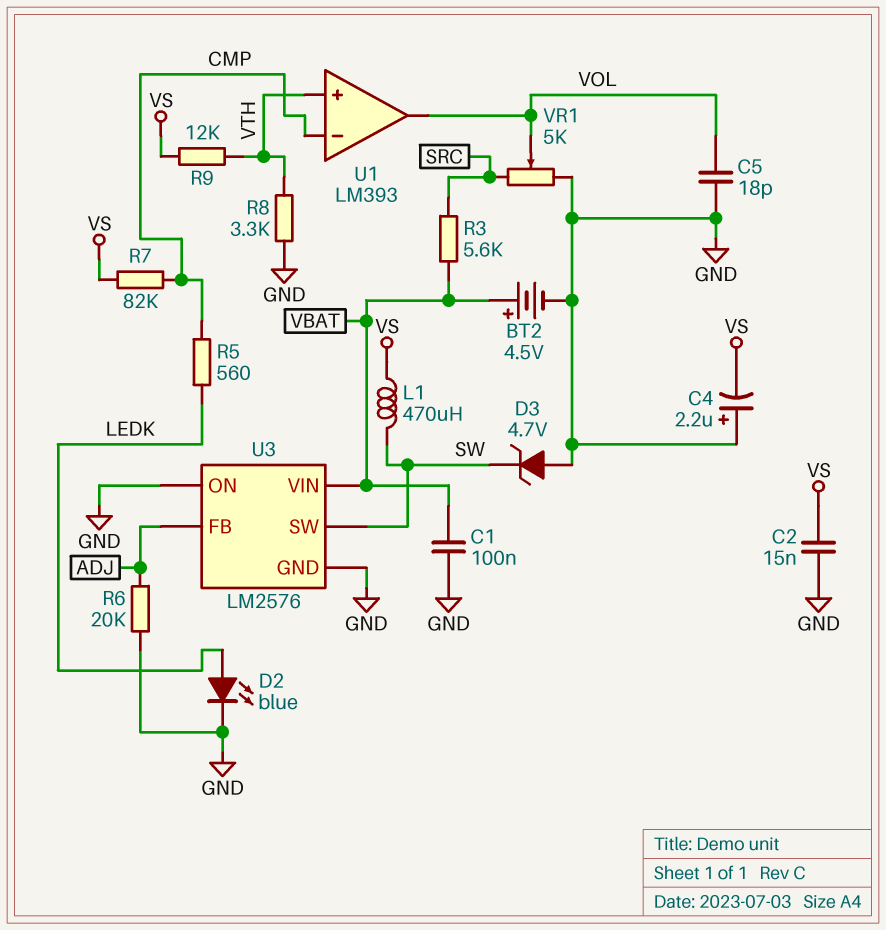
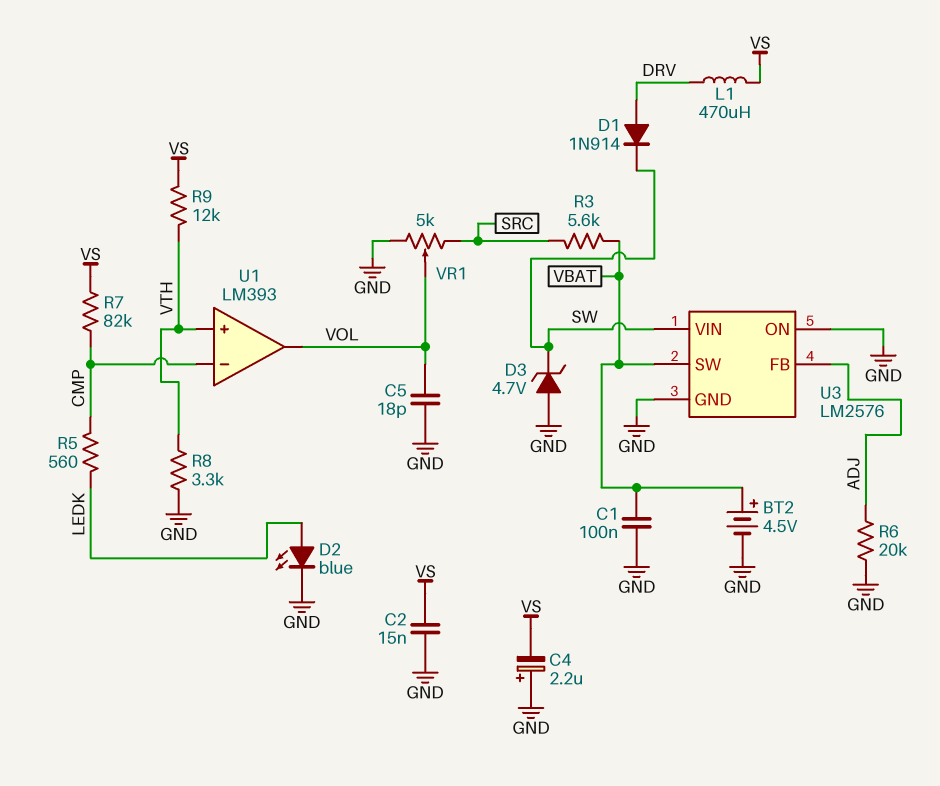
D1: none -> diode 1N914 (A DRV, K SW)
L1: 470uH (SW, VS) -> 470uH (DRV, VS)
U3 pin SW: SW -> VBAT
U3 pin VIN: VBAT -> SW

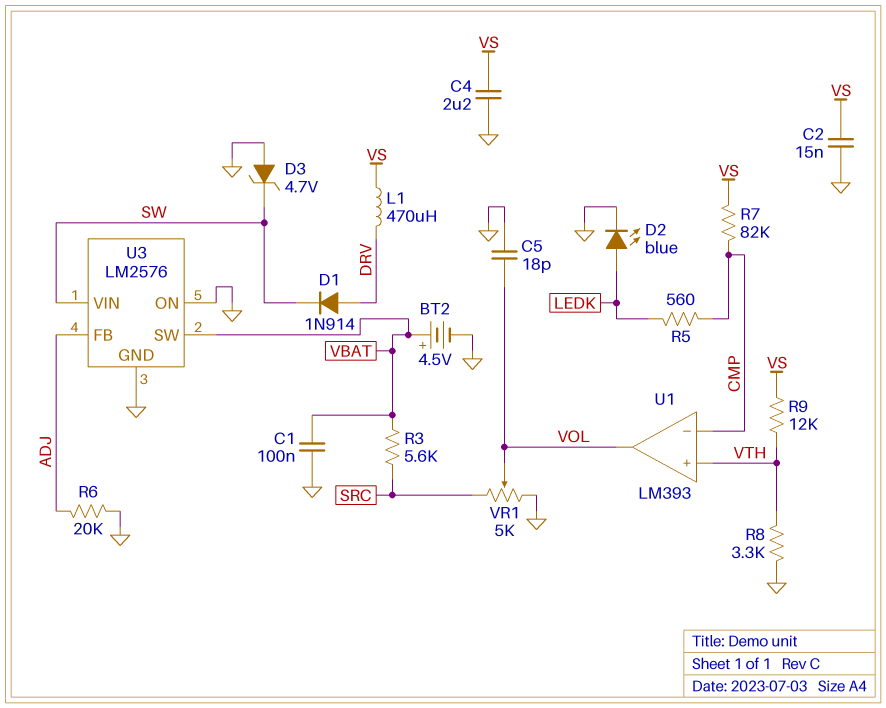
C4: 2.2uF (plus GND, minus VS) -> 2.2uF (GND, VS)

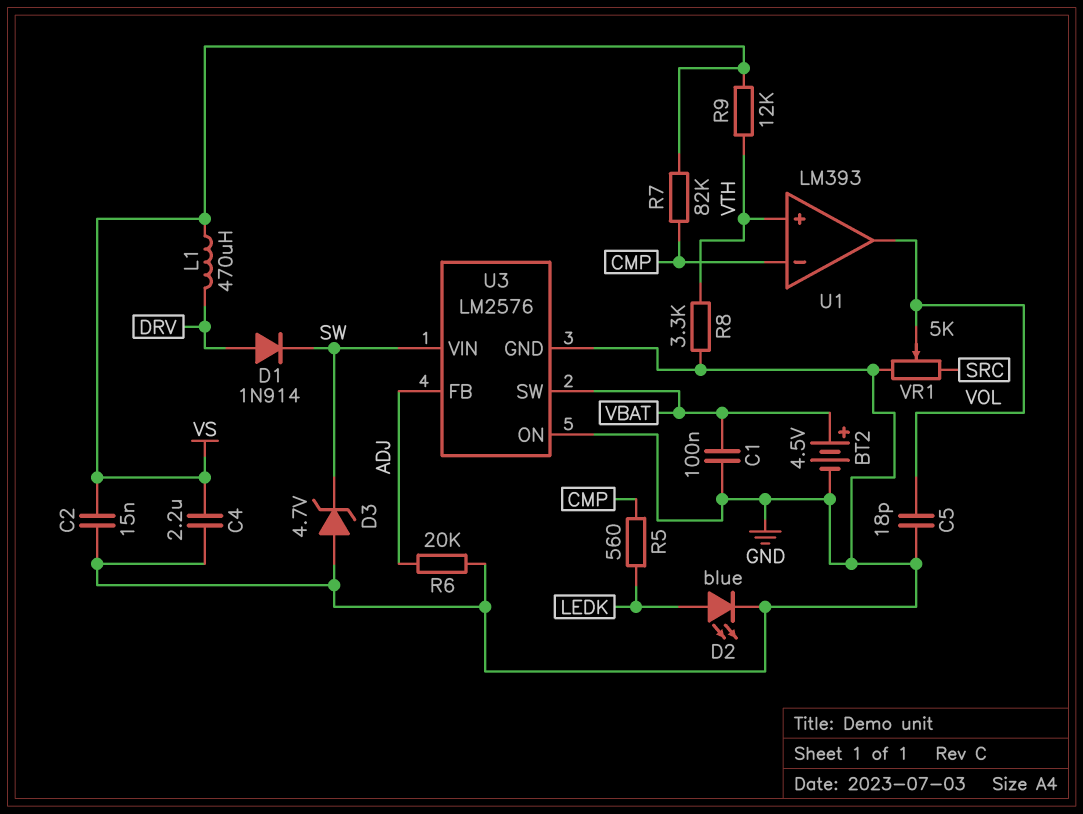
R3: 5.6k (SRC, VBAT) -> none

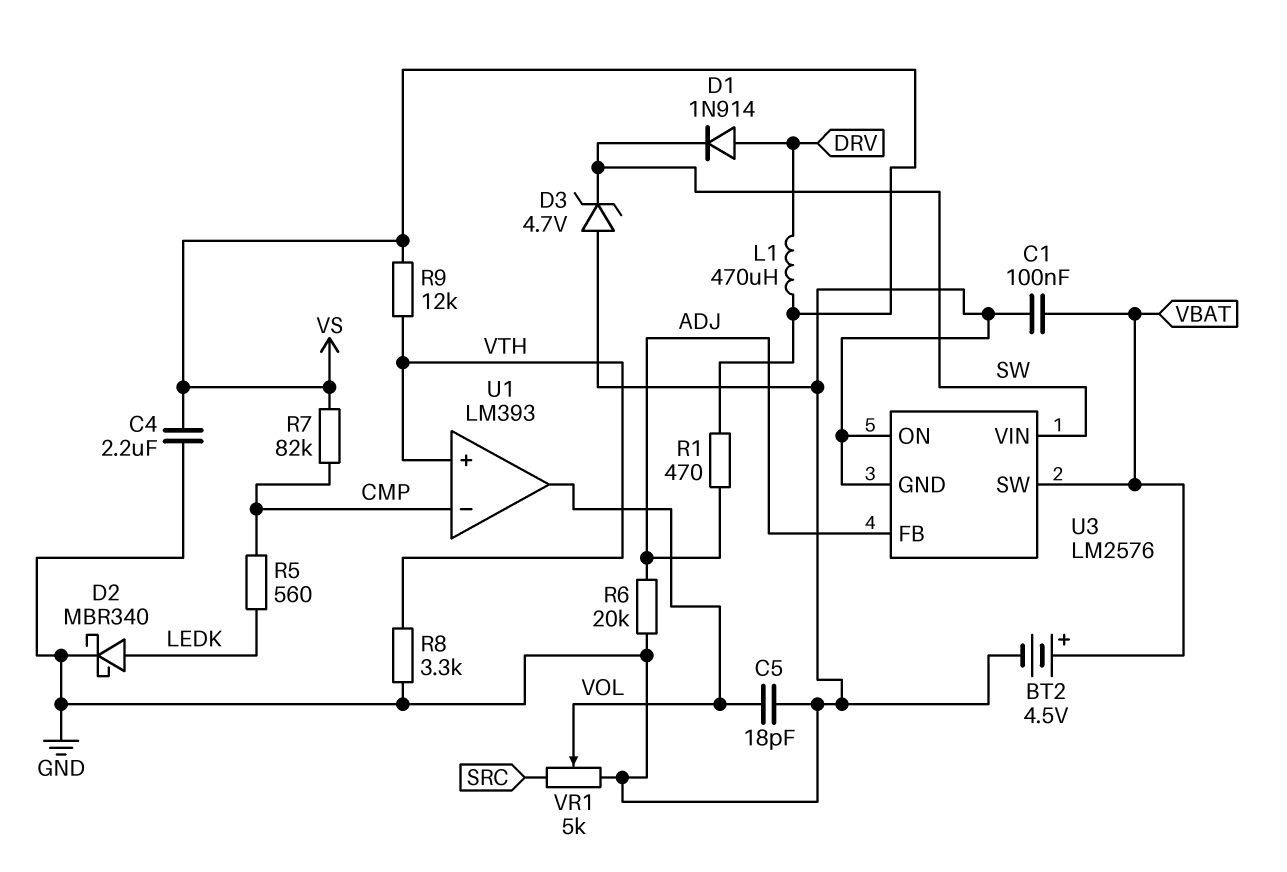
C2: 15nF (GND, VS) -> none
D2: LED blue (A LEDK, K GND) -> schottky MBR340 (A LEDK, K GND)
R1: none -> 470 (ADJ, VS)

